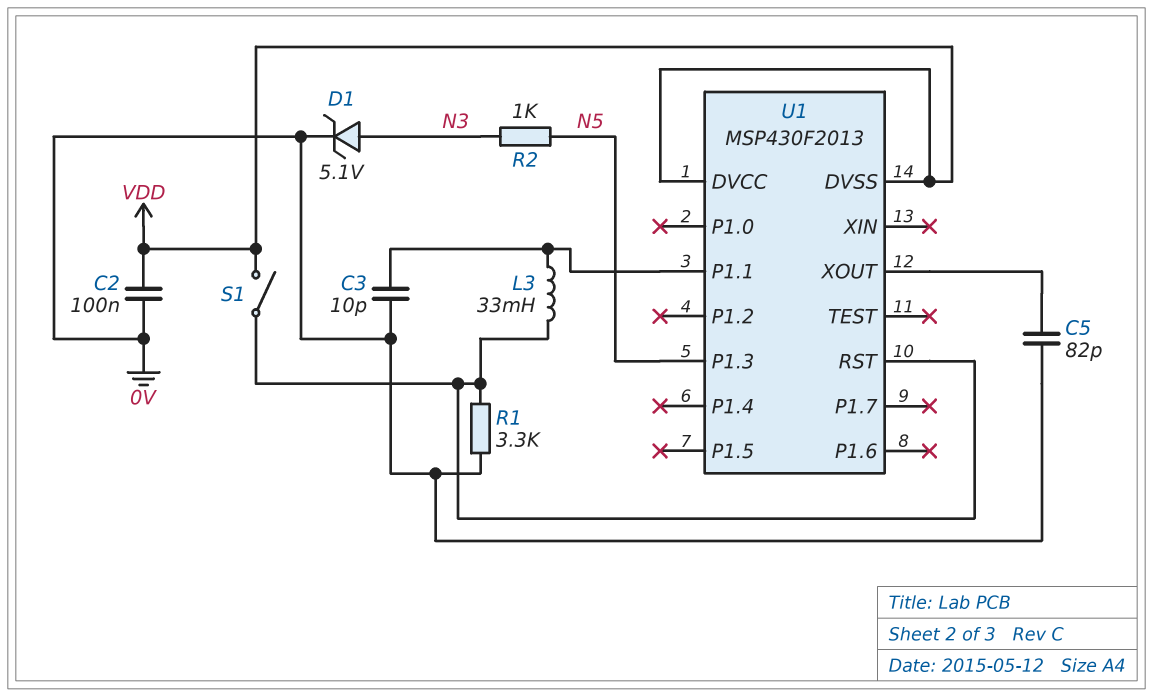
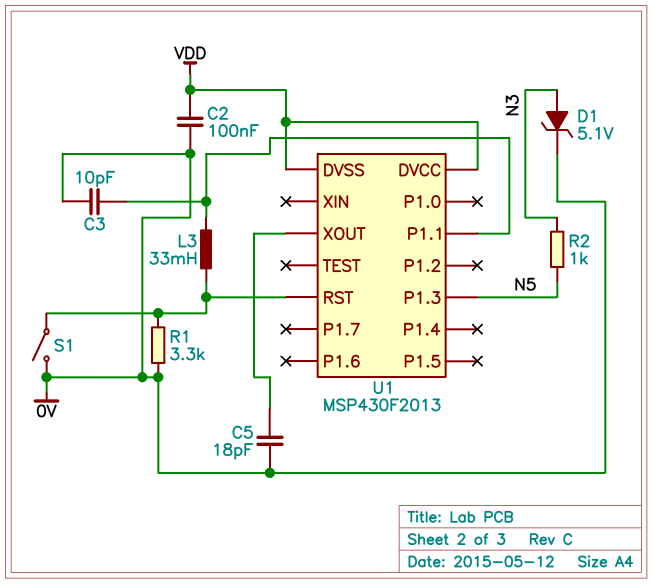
C5: 82pF (0V, U1/XOUT) -> 18pF (0V, U1/XOUT)
S1: switch (U1/RST, VDD) -> switch (0V, U1/RST)

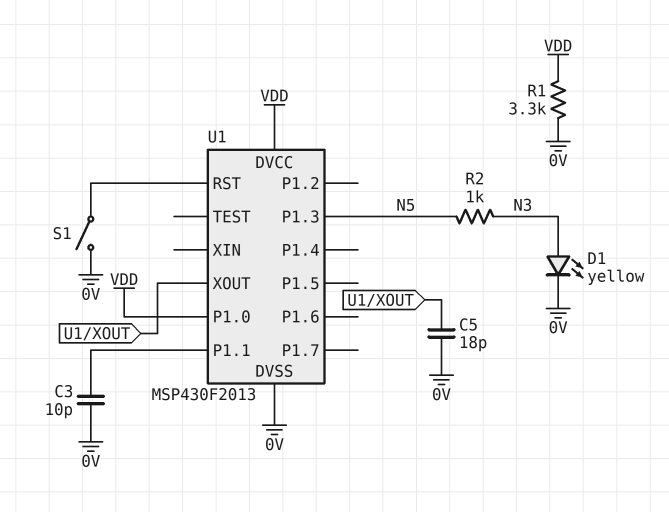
C2: 100nF (0V, VDD) -> none
D1: zener 5.1V (A N3, K 0V) -> LED yellow (A N3, K 0V)
L3: 33mH (U1/P1.1, U1/RST) -> none
R1: 3.3k (0V, U1/RST) -> 3.3k (0V, VDD)
U1 pin DVSS: VDD -> 0V
U1 pin P1.0: none -> VDD

